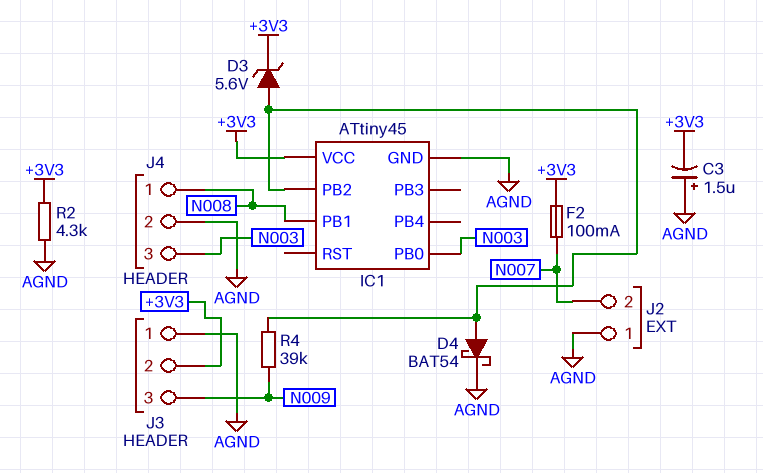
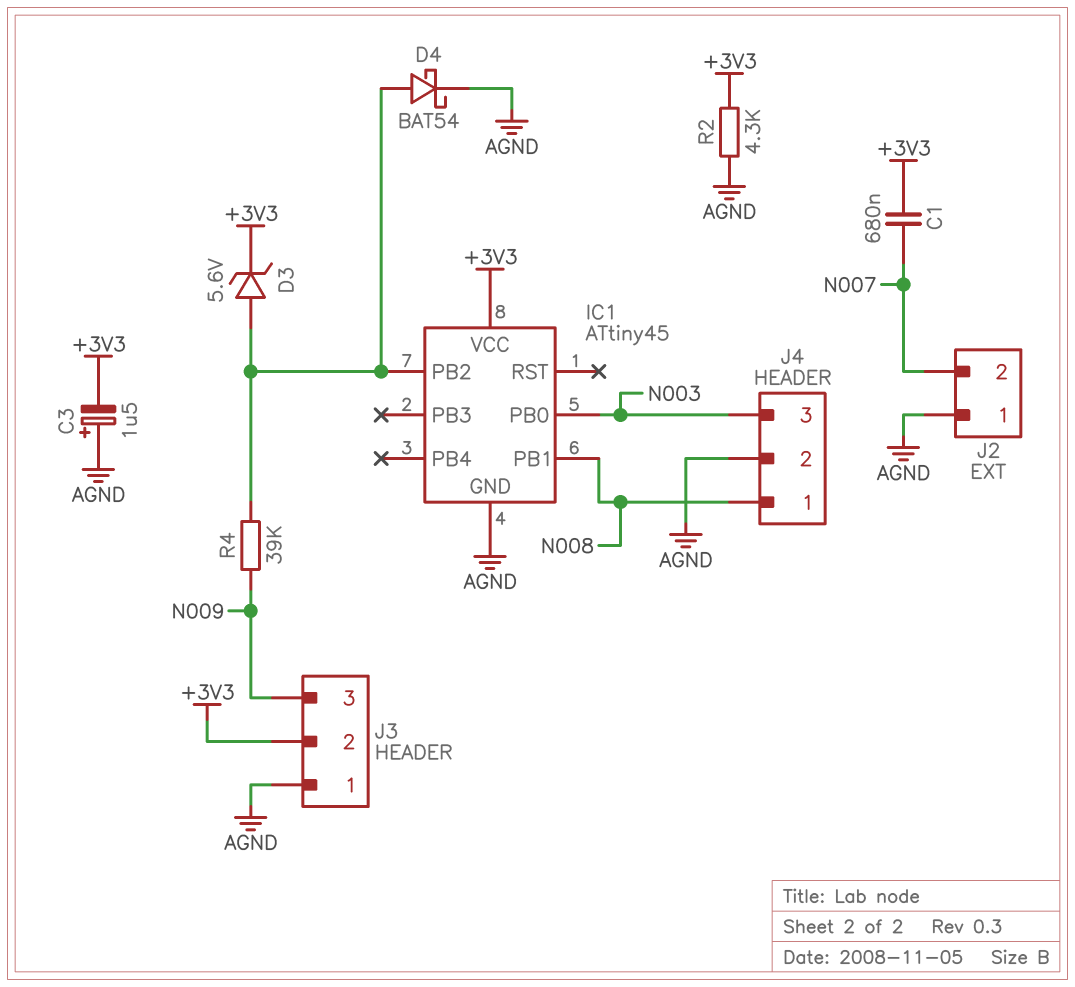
C1: none -> 680nF (+3V3, N007)
F2: 100mA (+3V3, N007) -> none

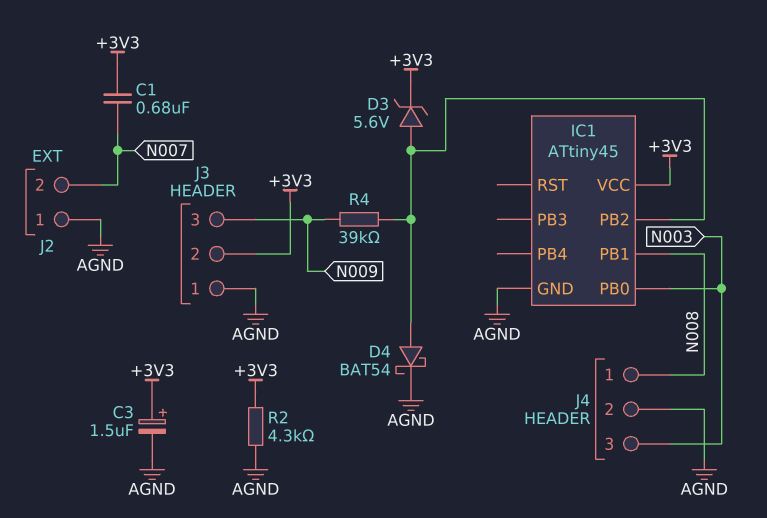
C3: 1.5uF (plus AGND, minus +3V3) -> 1.5uF (plus +3V3, minus AGND)

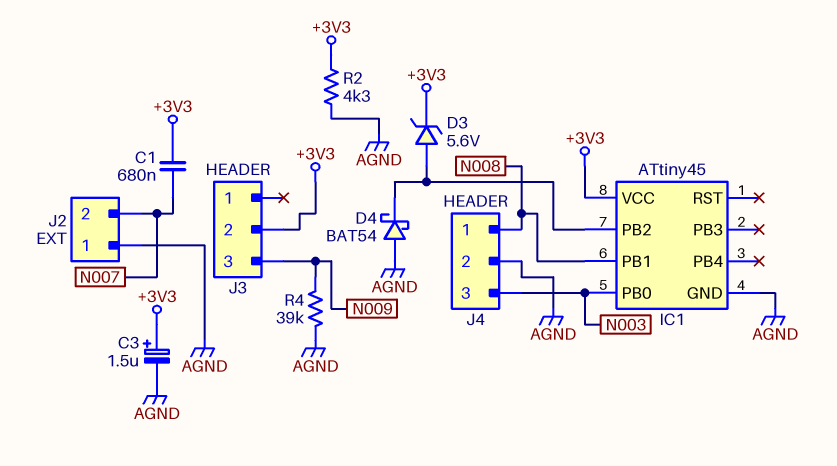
D4: schottky BAT54 (A IC1/PB2, K AGND) -> schottky BAT54 (A AGND, K IC1/PB2)
J3 pin 1: AGND -> none
R4: 39k (IC1/PB2, N009) -> 39k (AGND, N009)

